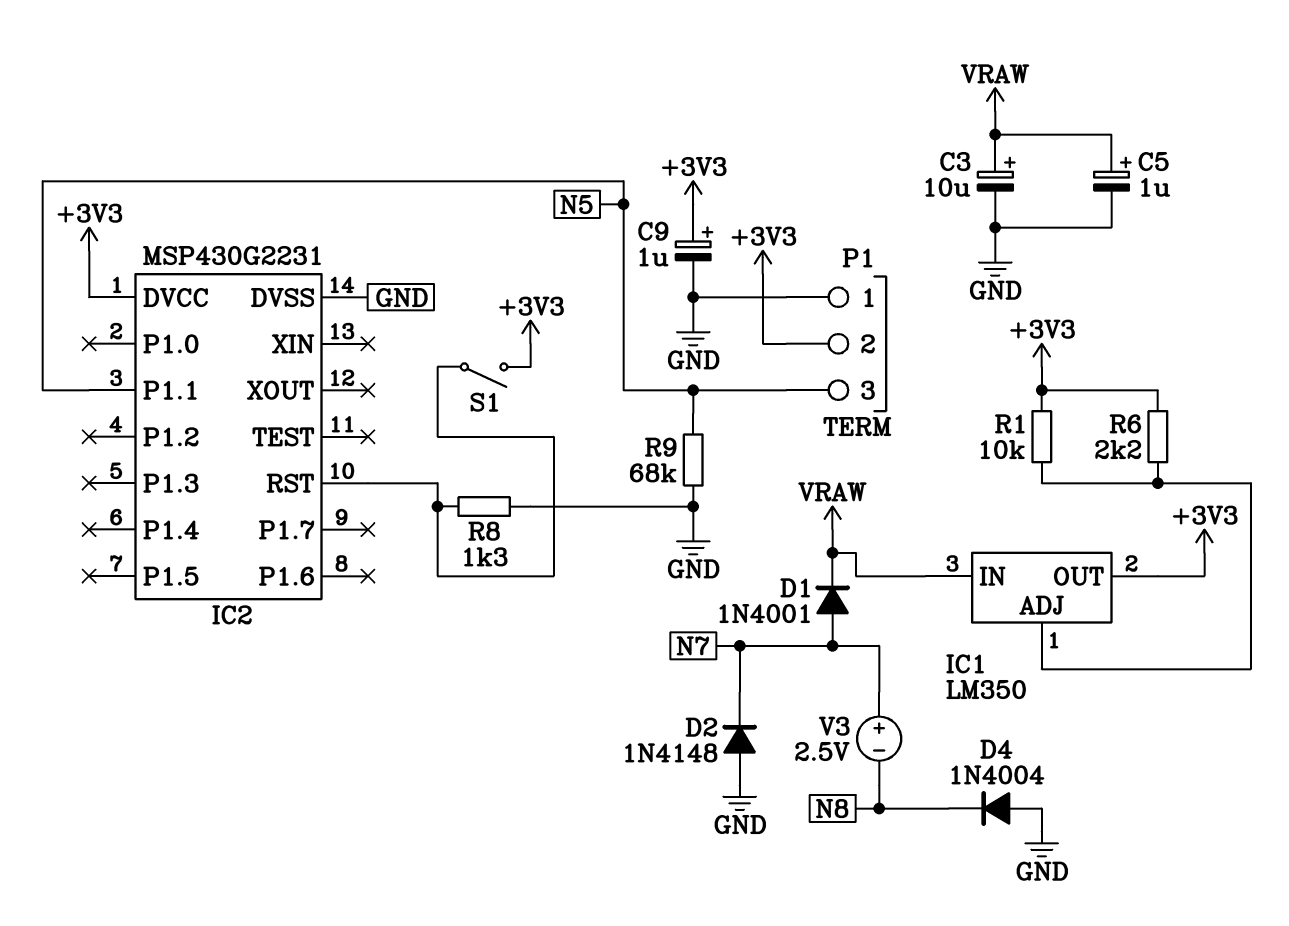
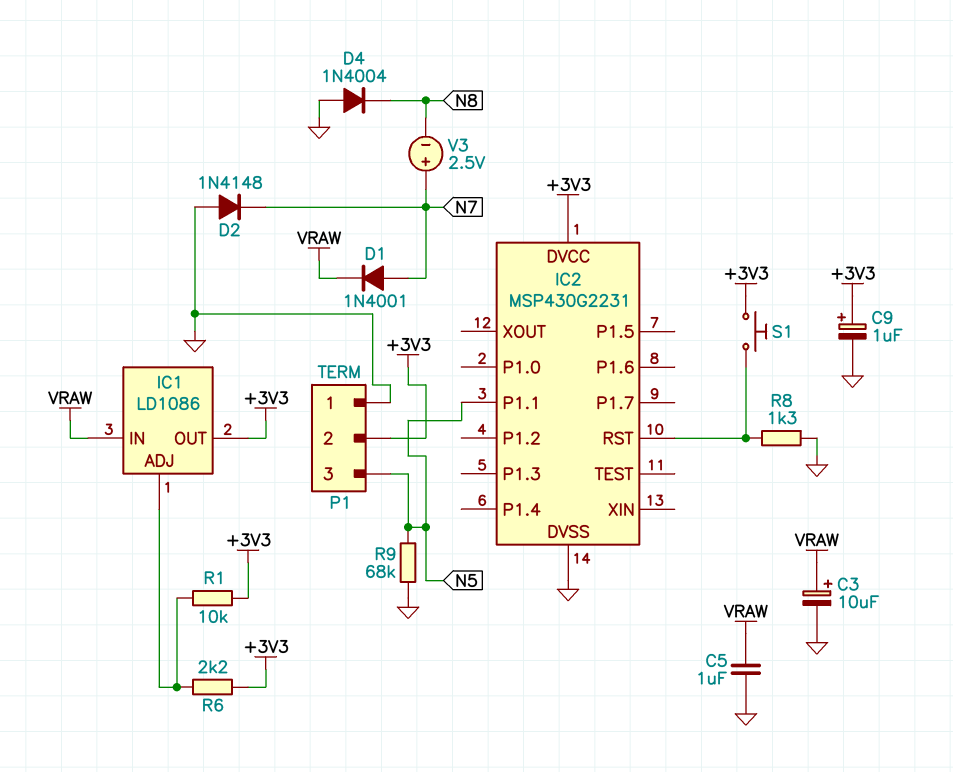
C5: 1uF (plus VRAW, minus GND) -> 1uF (GND, VRAW)
IC1: LM350 -> LD1086
S1: switch (+3V3, IC2/RST) -> button (+3V3, IC2/RST)

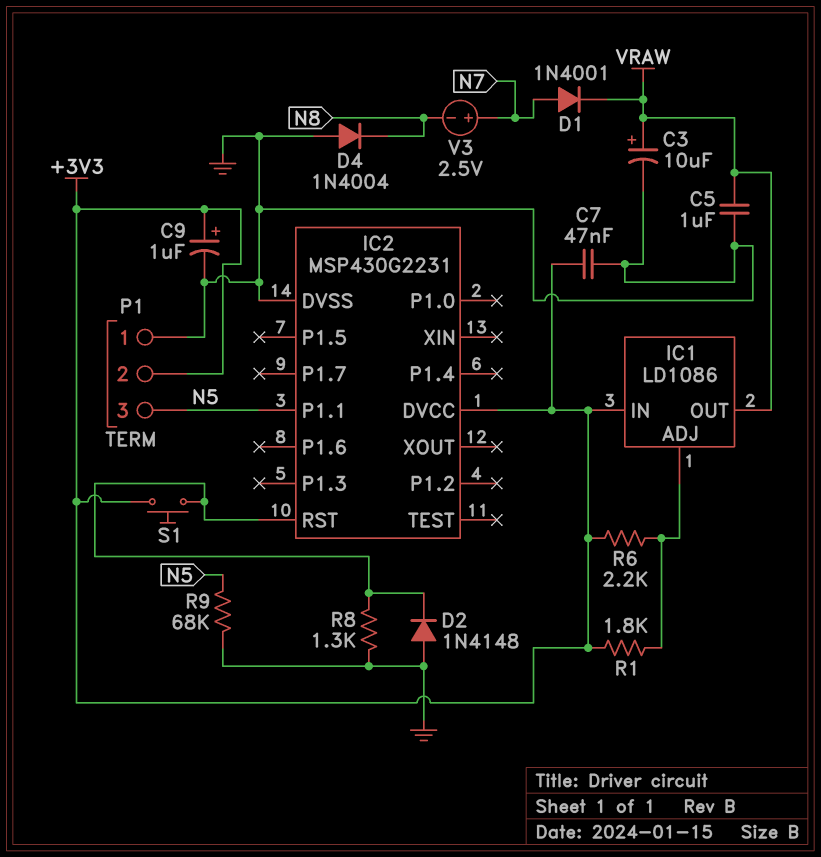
C7: none -> 47nF (+3V3, GND)
D2: diode 1N4148 (A GND, K N7) -> diode 1N4148 (A GND, K IC2/RST)
IC1 pin IN: VRAW -> +3V3
IC1 pin OUT: +3V3 -> VRAW
R1: 10k (+3V3, IC1/ADJ) -> 1.8k (+3V3, IC1/ADJ)

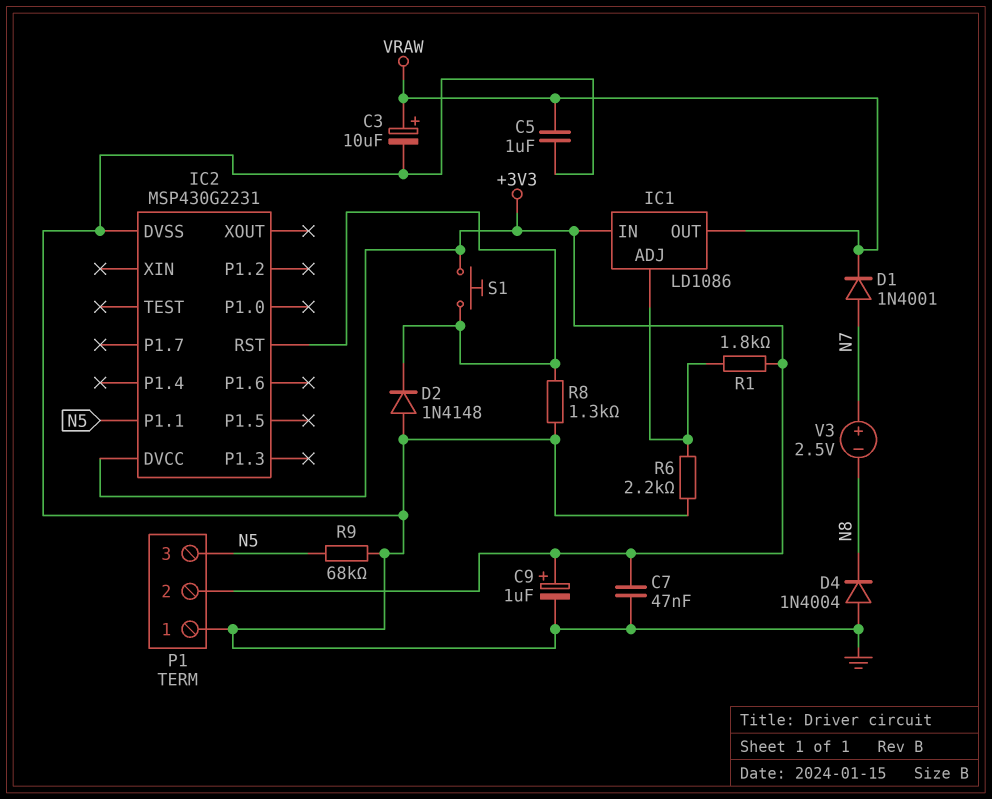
R6: 2.2k (+3V3, IC1/ADJ) -> 2.2k (GND, IC1/ADJ)

